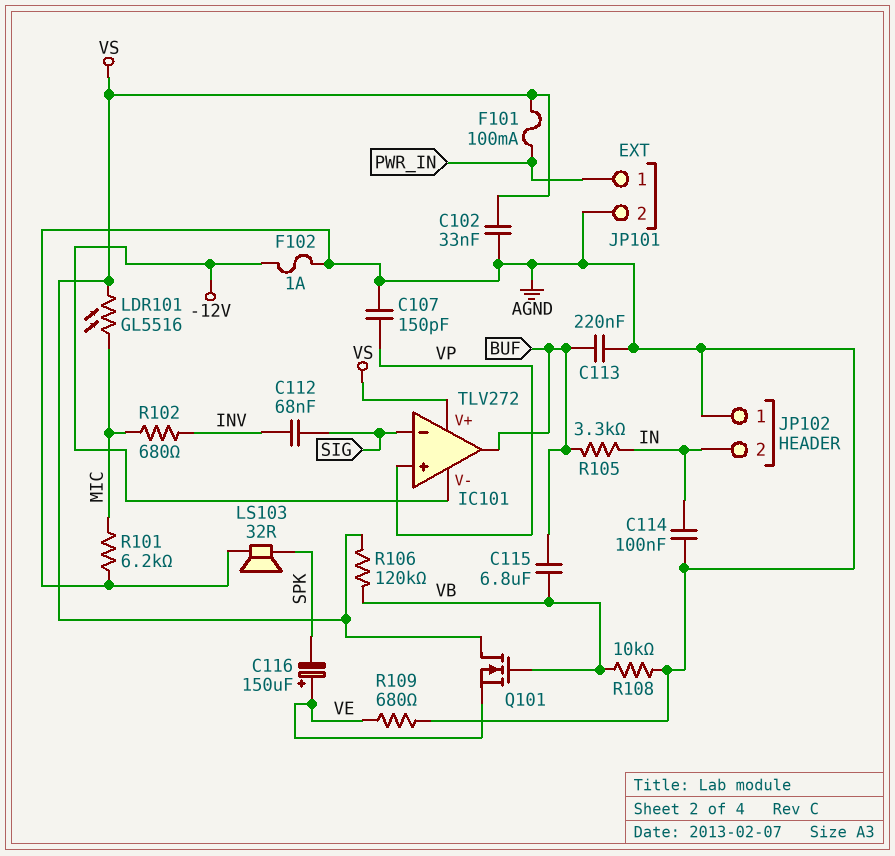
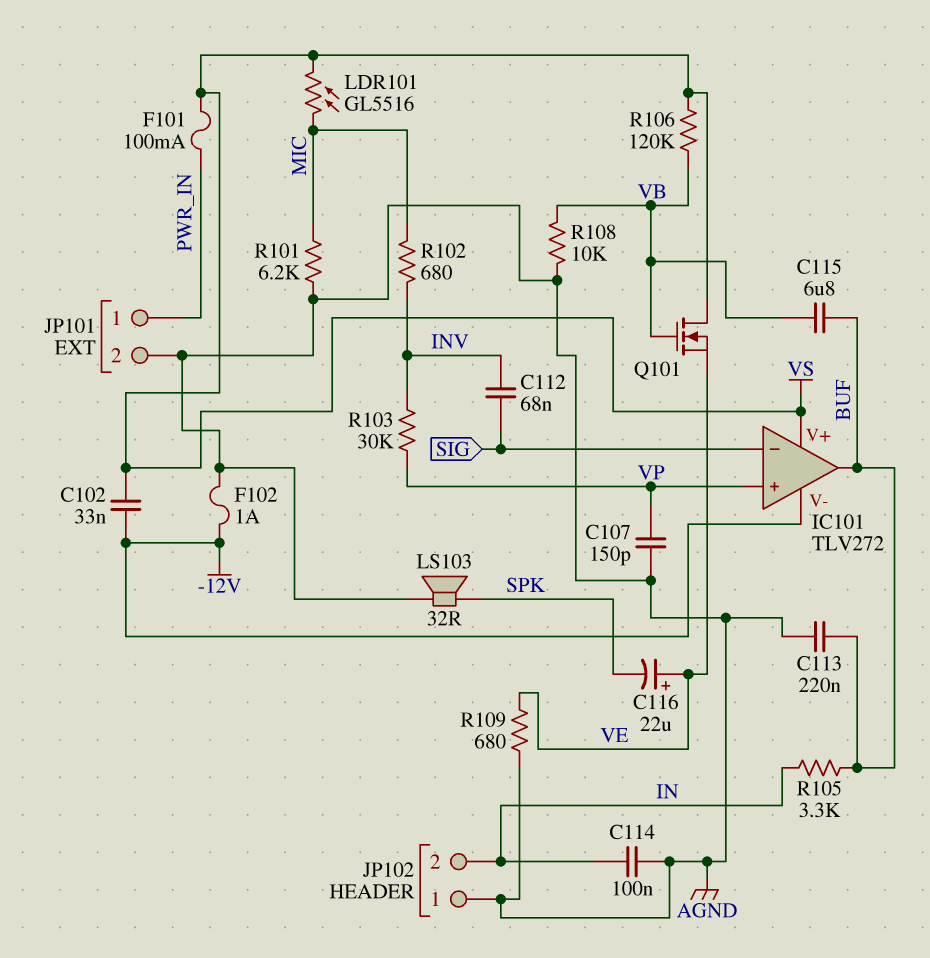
C102: 33nF (AGND, VS) -> 33nF (-12V, VS)
C116: 150uF (plus VE, minus SPK) -> 22uF (plus VE, minus SPK)
R103: none -> 30k (INV, VP)

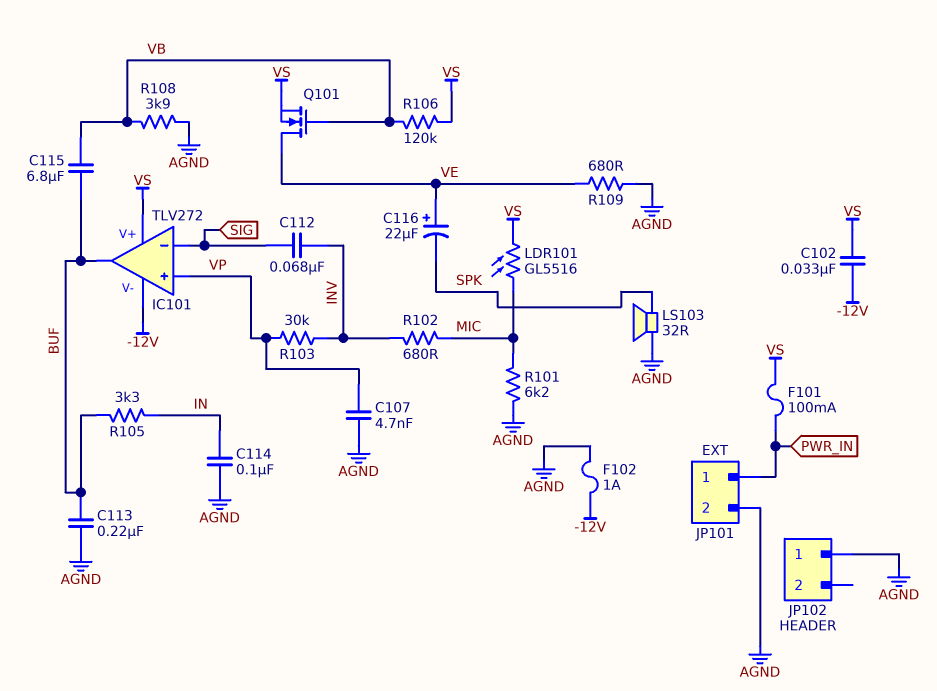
C107: 150pF (AGND, VP) -> 4.7nF (AGND, VP)
JP102 pin 2: IN -> none
Q101: NMOS (G VB, D VS, S VE) -> NMOS (G VB, D VE, S VS)
R108: 10k (AGND, VB) -> 3.9k (AGND, VB)

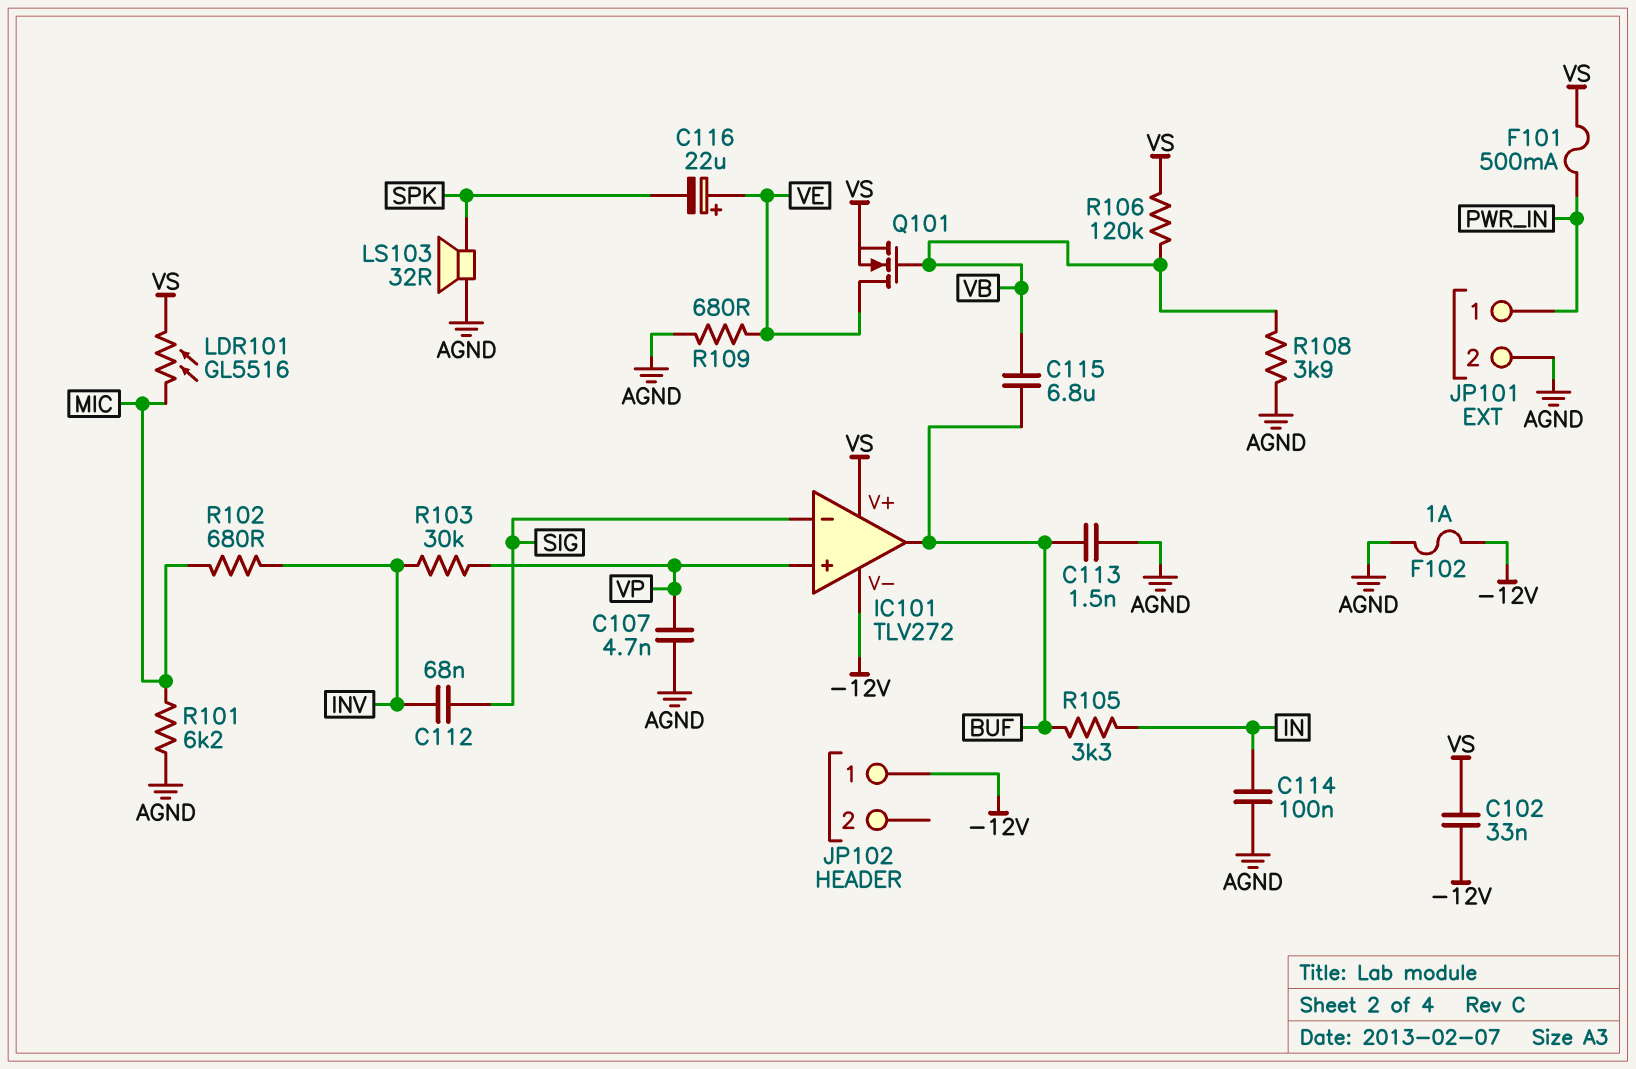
C113: 220nF (AGND, BUF) -> 1.5nF (AGND, BUF)
F101: 100mA (PWR_IN, VS) -> 500mA (PWR_IN, VS)
JP102 pin 1: AGND -> -12V

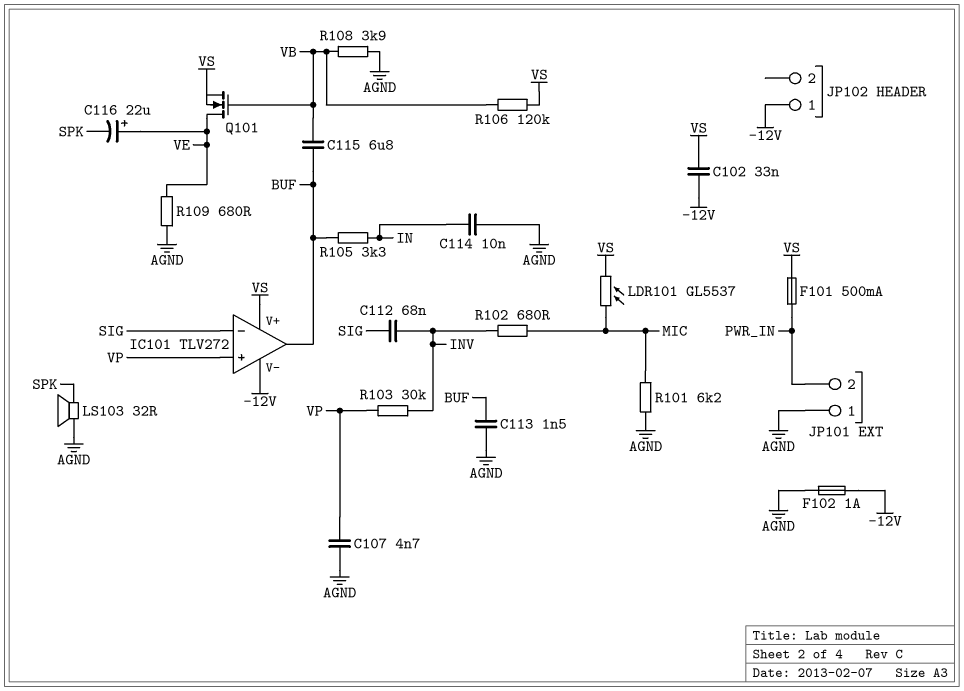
C114: 100nF (AGND, IN) -> 10nF (AGND, IN)
JP101 pin 1: PWR_IN -> AGND
JP101 pin 2: AGND -> PWR_IN
LDR101: GL5516 (MIC, VS) -> GL5537 (MIC, VS)

